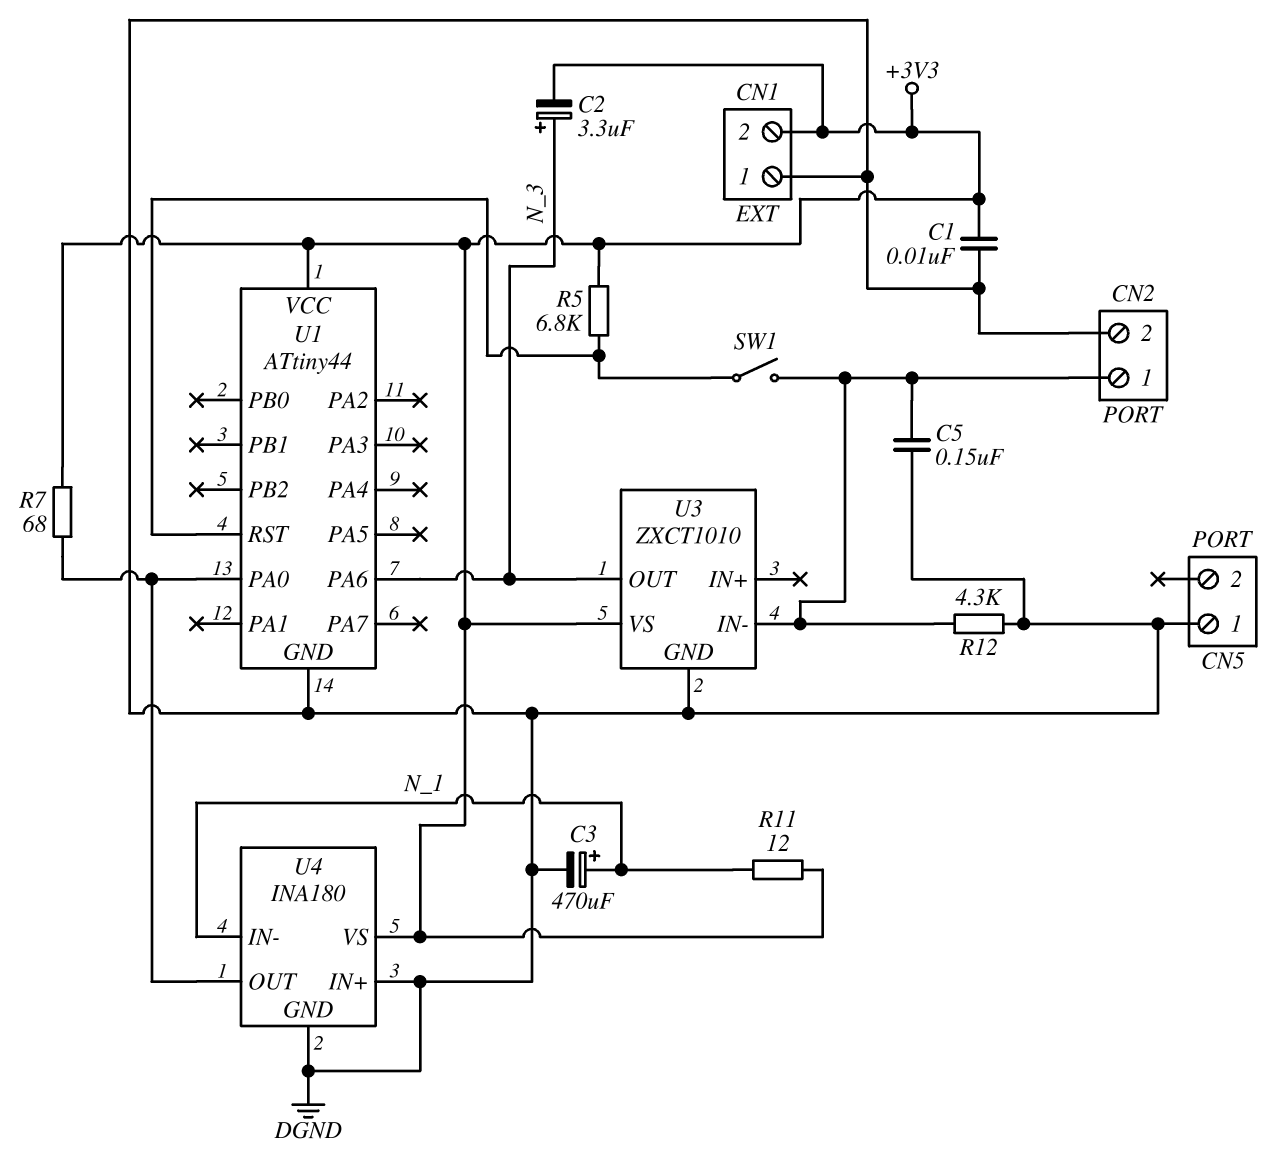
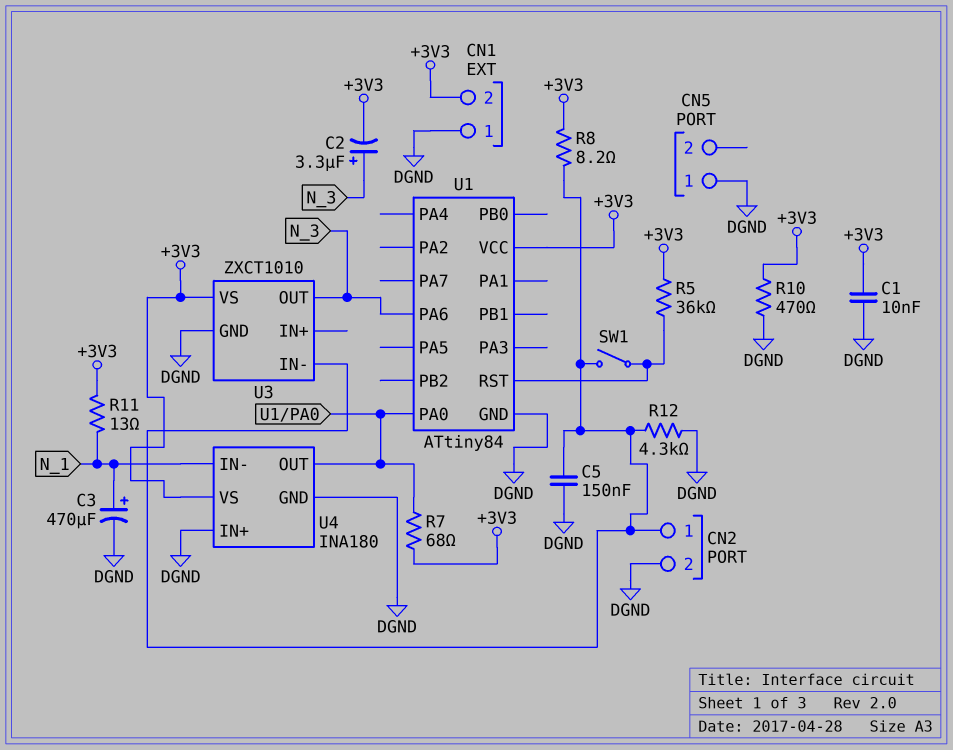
R5: 6.8k (+3V3, U1/RST) -> 36k (+3V3, U1/RST)
R8: none -> 8.2 (+3V3, CN2/1)
R10: none -> 470 (+3V3, DGND)
R11: 12 (+3V3, N_1) -> 13 (+3V3, N_1)
U1: ATtiny44 -> ATtiny84

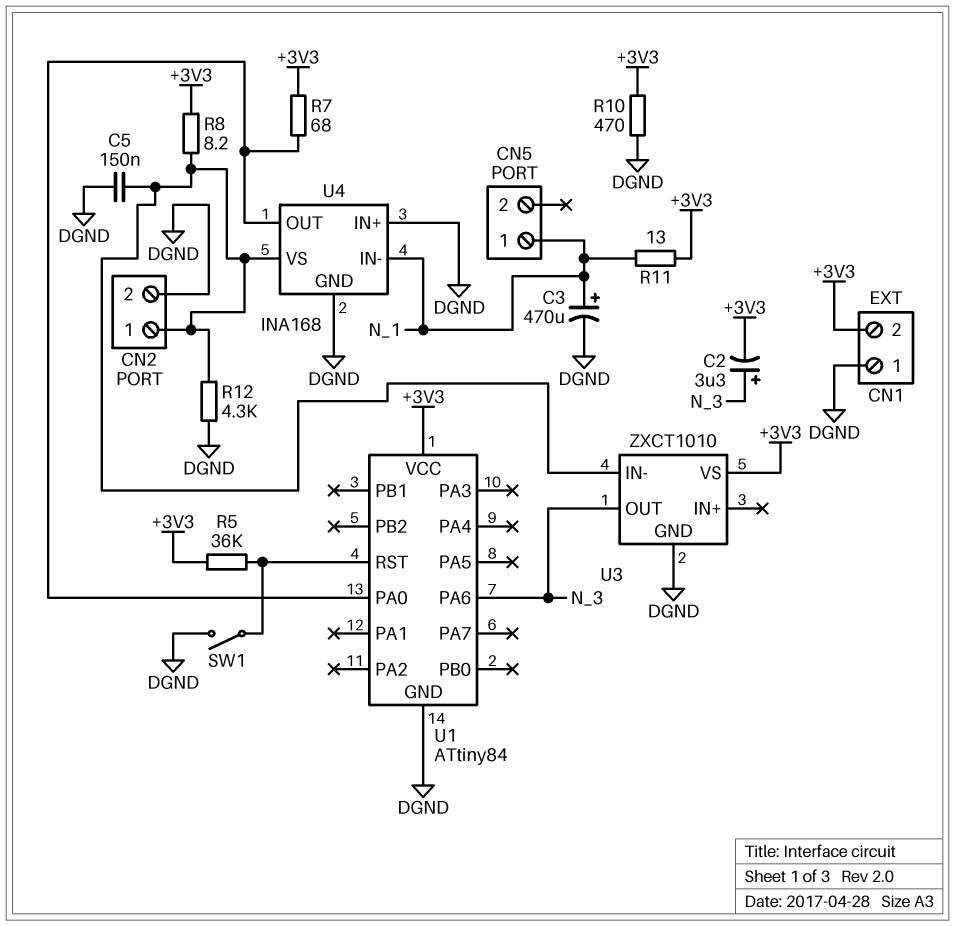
C1: 10nF (+3V3, DGND) -> none
CN5 pin 1: DGND -> N_1
SW1: switch (CN2/1, U1/RST) -> switch (DGND, U1/RST)
U4: INA180 -> INA168
U4 pin VS: +3V3 -> CN2/1

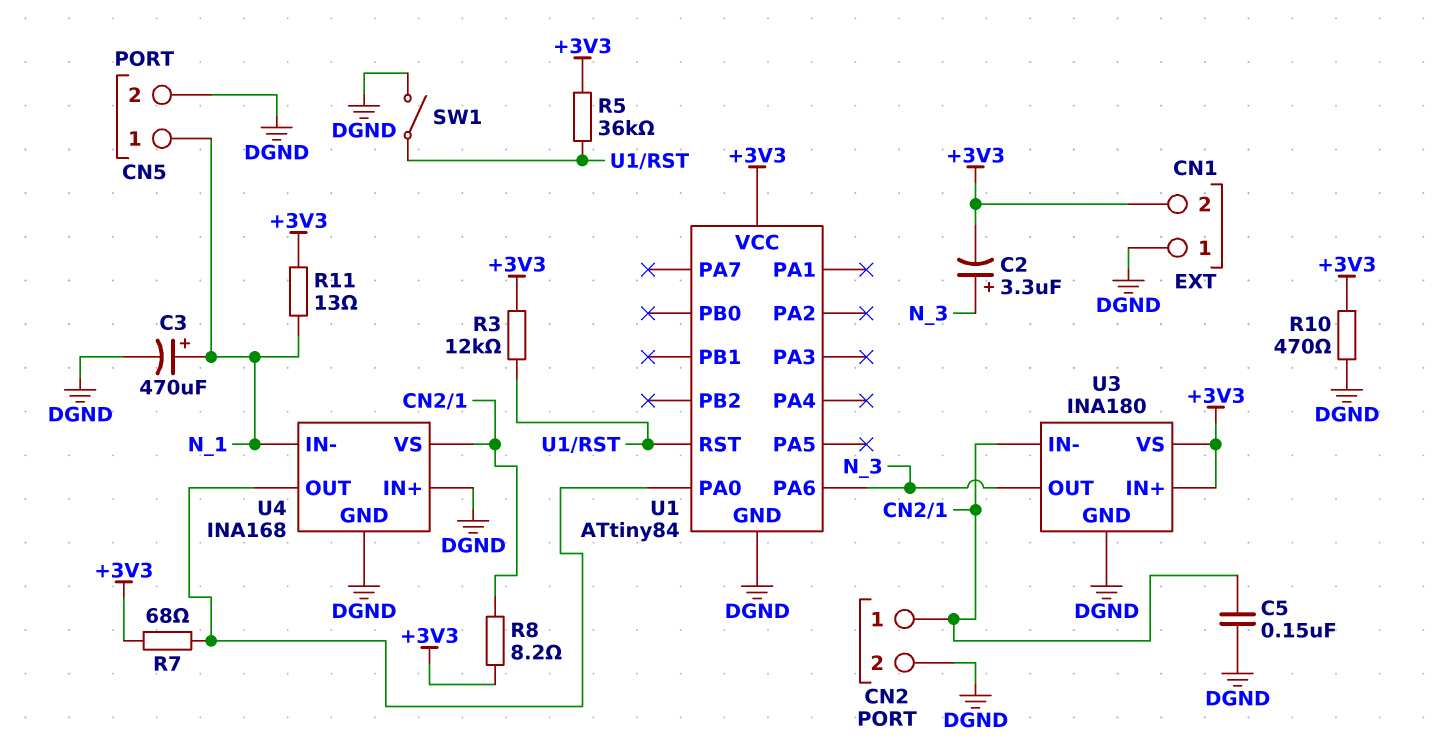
CN5 pin 2: none -> DGND
R3: none -> 12k (+3V3, U1/RST)
R12: 4.3k (CN2/1, DGND) -> none
U3: ZXCT1010 -> INA180
U3 pin IN+: none -> +3V3

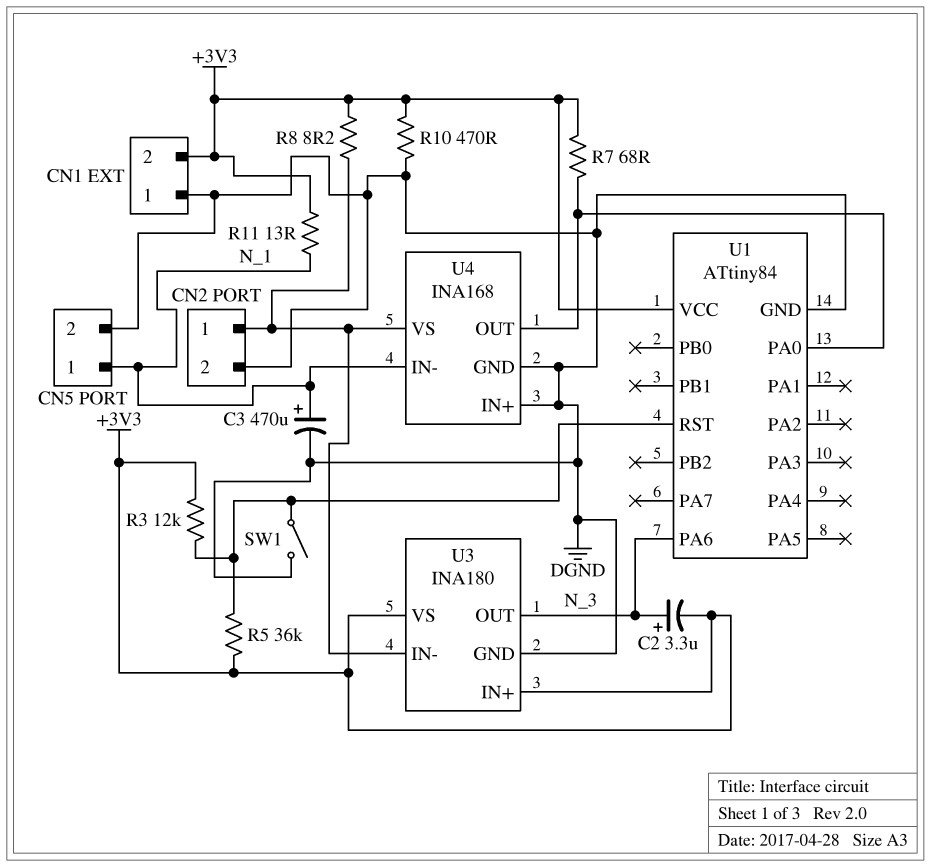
C5: 150nF (CN2/1, DGND) -> none

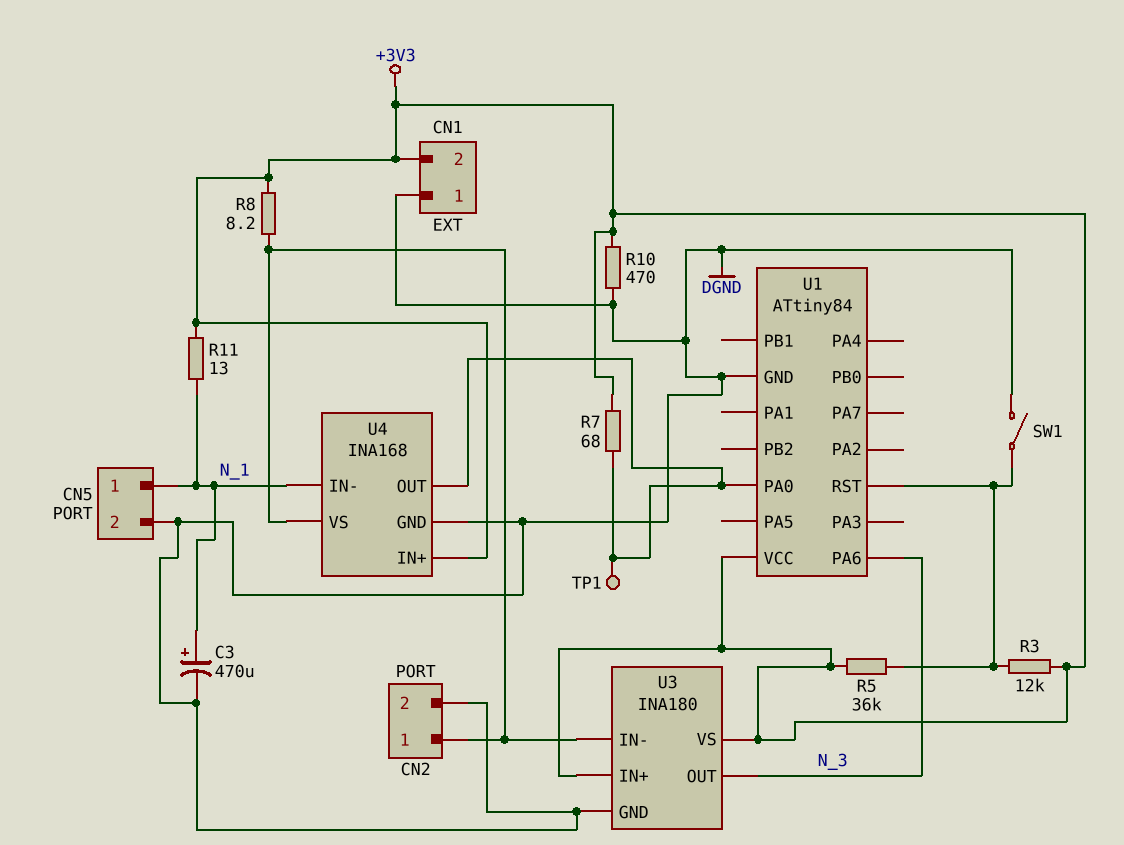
C2: 3.3uF (plus N_3, minus +3V3) -> none
TP1: none -> test point (U1/PA0)
U4 pin IN+: DGND -> +3V3

